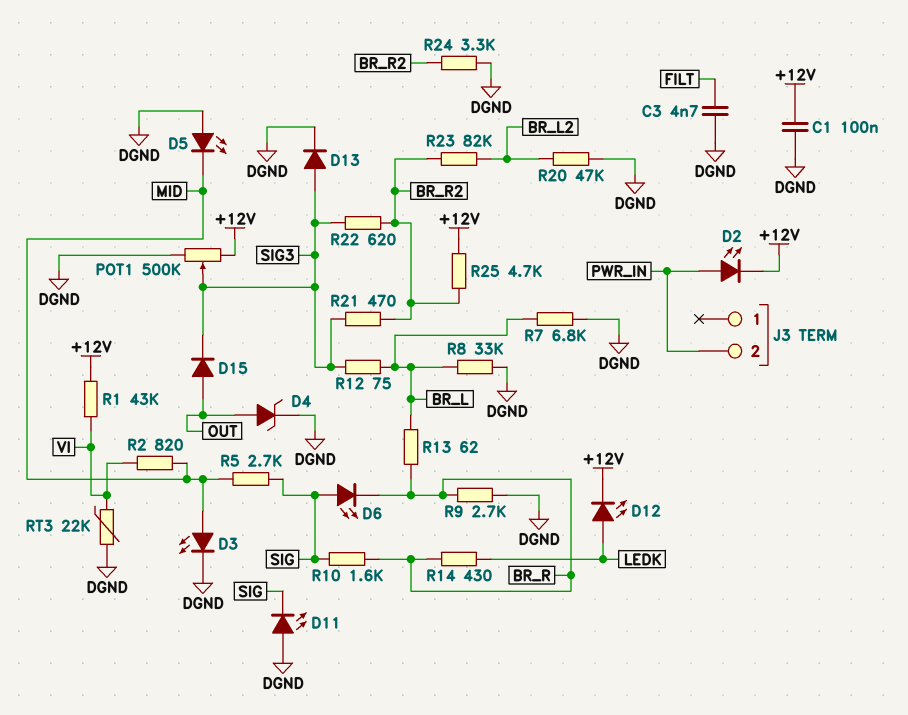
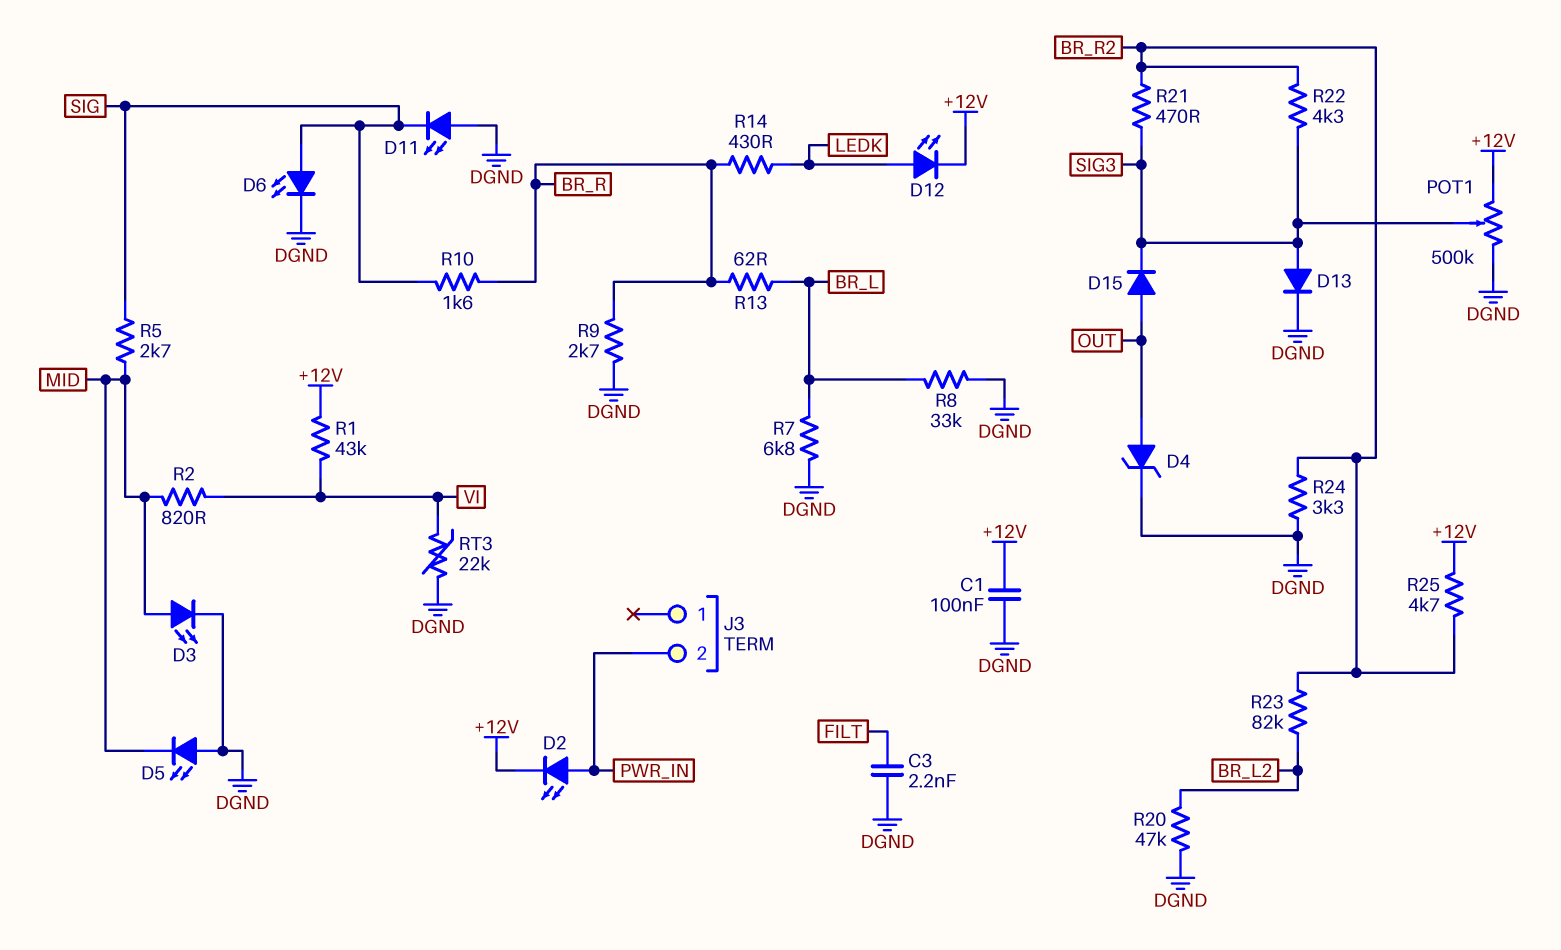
C3: 4.7nF (DGND, FILT) -> 2.2nF (DGND, FILT)
D6: LED (A SIG, K BR_R) -> LED (A SIG, K DGND)
R12: 75 (BR_L, SIG3) -> none
R22: 620 (BR_R2, SIG3) -> 4.3k (BR_R2, SIG3)

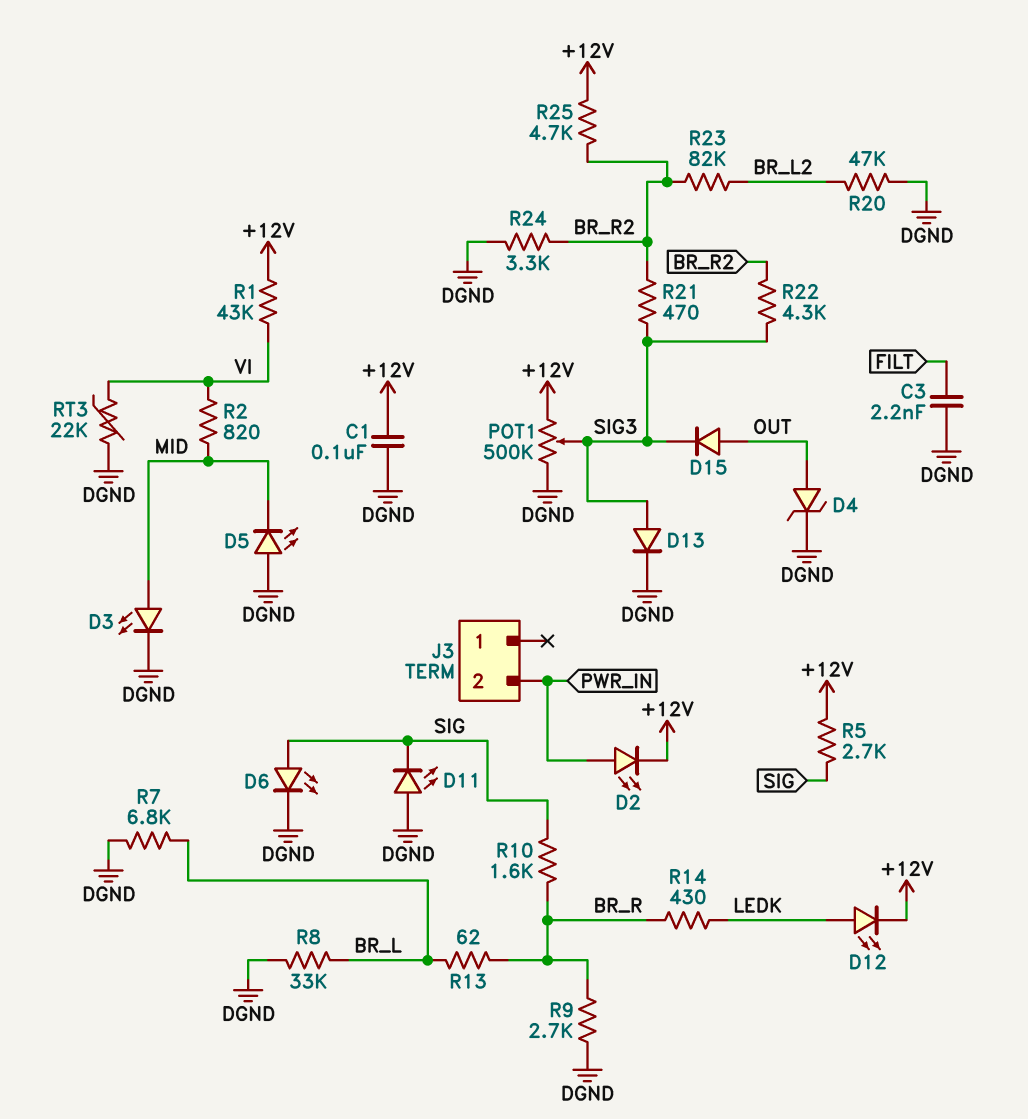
R5: 2.7k (MID, SIG) -> 2.7k (+12V, SIG)

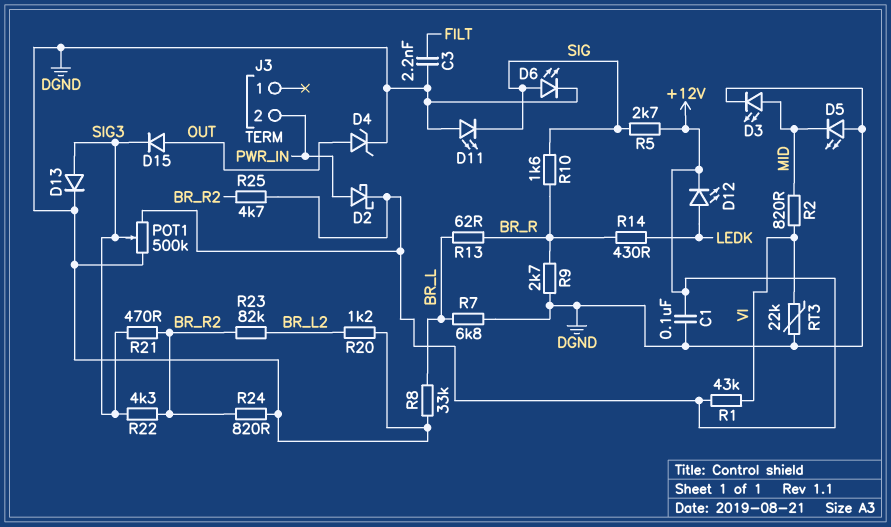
D2: LED (A PWR_IN, K +12V) -> schottky (A PWR_IN, K +12V)
R20: 47k (BR_L2, DGND) -> 1.2k (BR_L2, DGND)
R24: 3.3k (BR_R2, DGND) -> 820 (BR_R2, DGND)

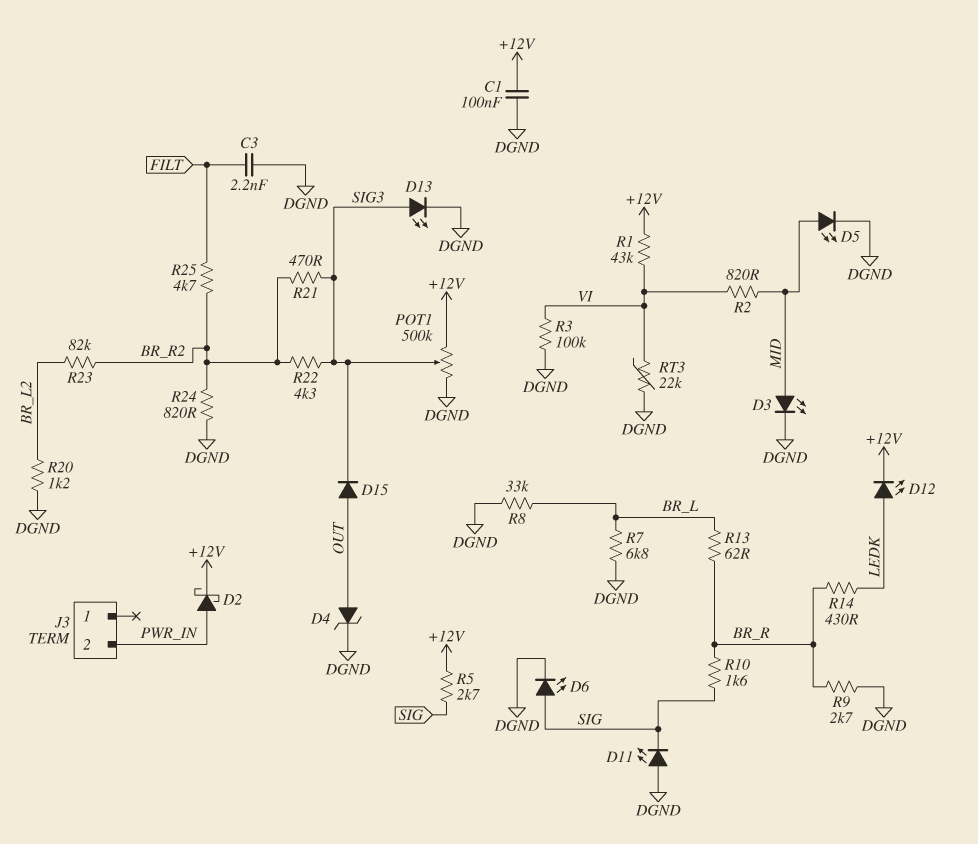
D5: LED (A DGND, K MID) -> LED (A MID, K DGND)
D13: diode (A SIG3, K DGND) -> LED (A SIG3, K DGND)
R3: none -> 100k (DGND, VI)
R25: 4.7k (+12V, BR_R2) -> 4.7k (BR_R2, FILT)

